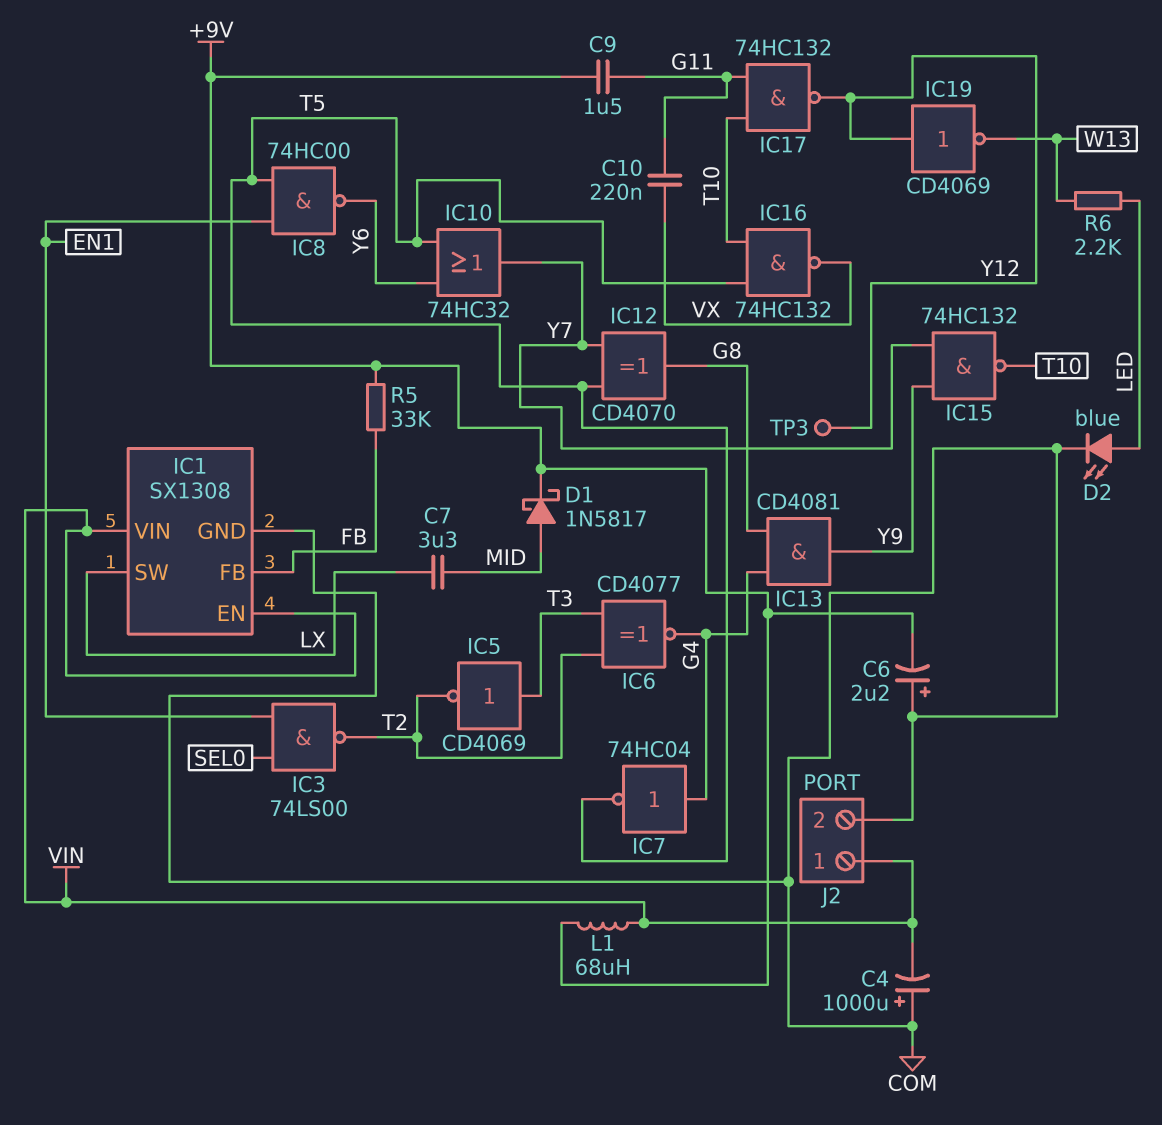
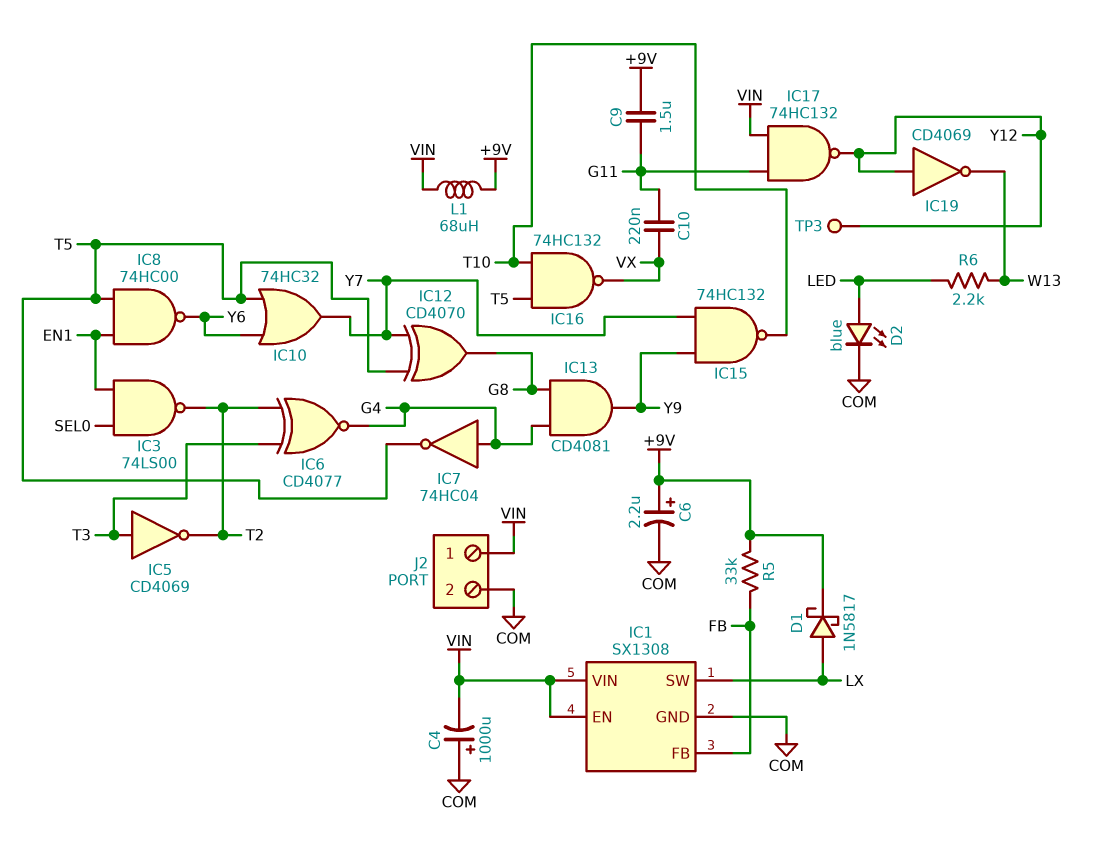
C6: 2.2uF (plus COM, minus +9V) -> 2.2uF (plus +9V, minus COM)
C7: 3.3uF (LX, MID) -> none
D1: schottky 1N5817 (A MID, K +9V) -> schottky 1N5817 (A LX, K +9V)
IC17: NAND 74HC132 (in G11, in T10, out Y12) -> NAND 74HC132 (in G11, in VIN, out Y12)

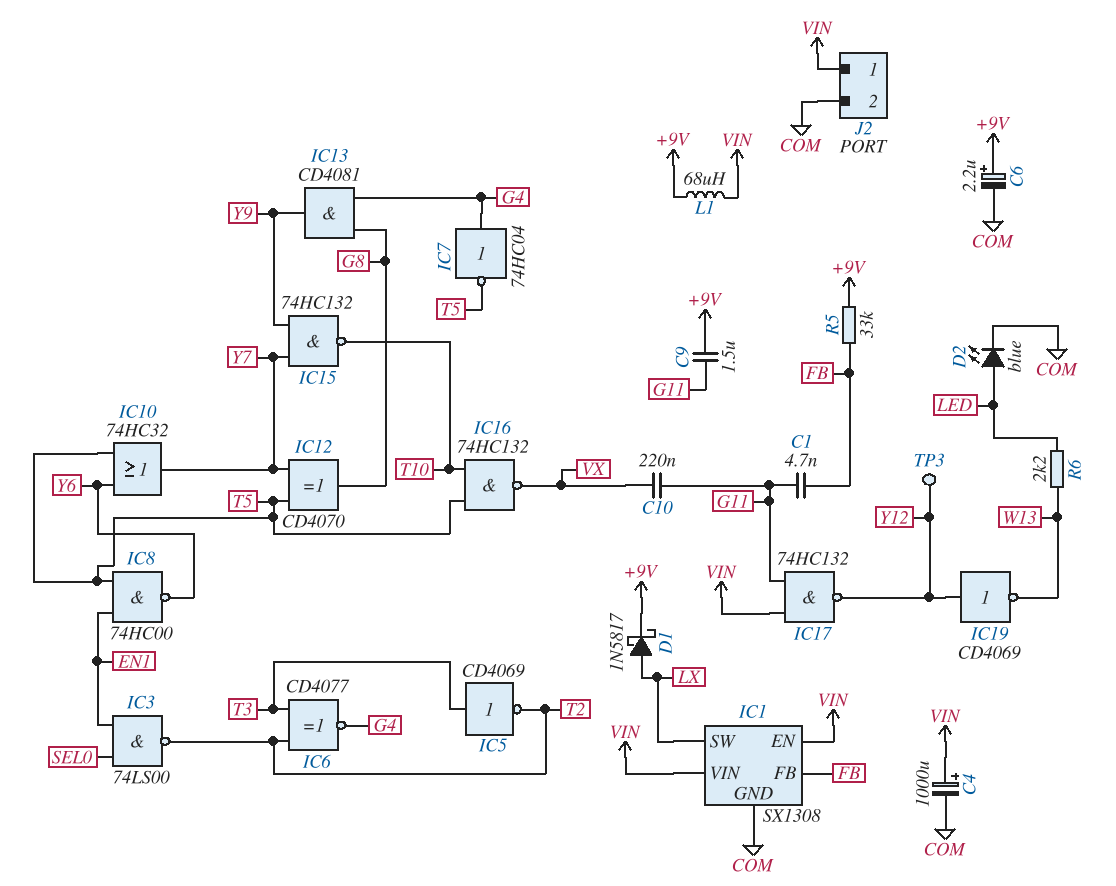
C1: none -> 4.7nF (FB, G11)
C4: 1000uF (plus COM, minus VIN) -> 1000uF (plus VIN, minus COM)

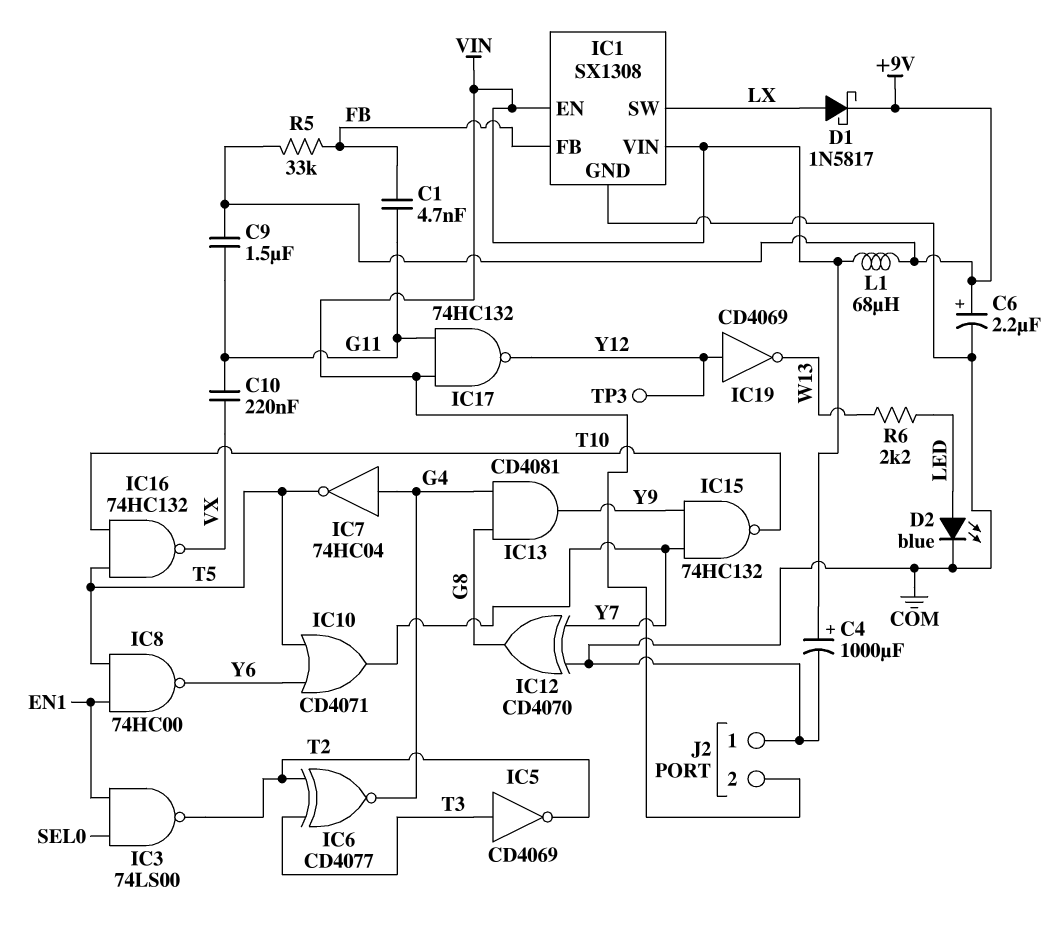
IC10: OR 74HC32 (in T5, in Y6, out Y7) -> OR CD4071 (in T5, in Y6, out Y7)
IC12: XOR CD4070 (in T5, in Y7, out G8) -> XOR CD4070 (in COM, in Y7, out G8)
J2 pin 1: VIN -> COM
J2 pin 2: COM -> VIN

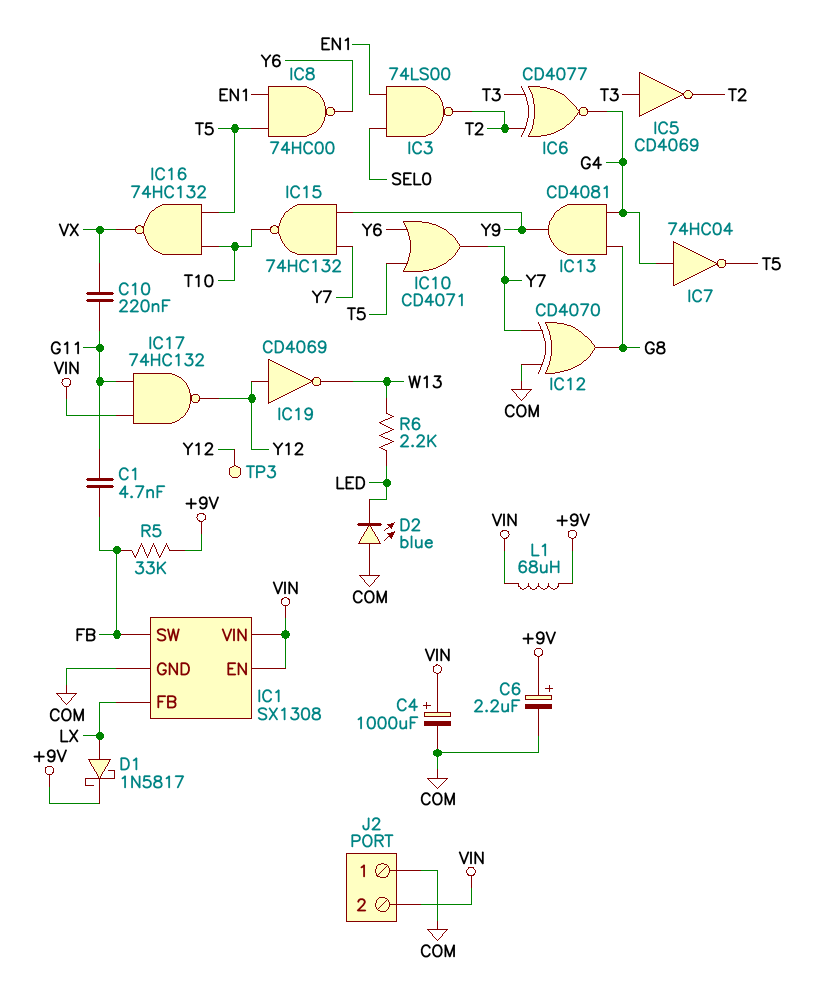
C9: 1.5uF (+9V, G11) -> none
D2: LED blue (A LED, K COM) -> LED blue (A COM, K LED)
IC1 pin FB: FB -> LX
IC1 pin SW: LX -> FB

